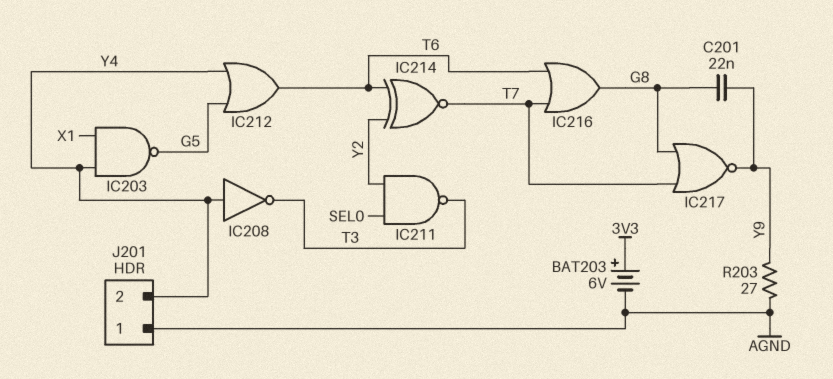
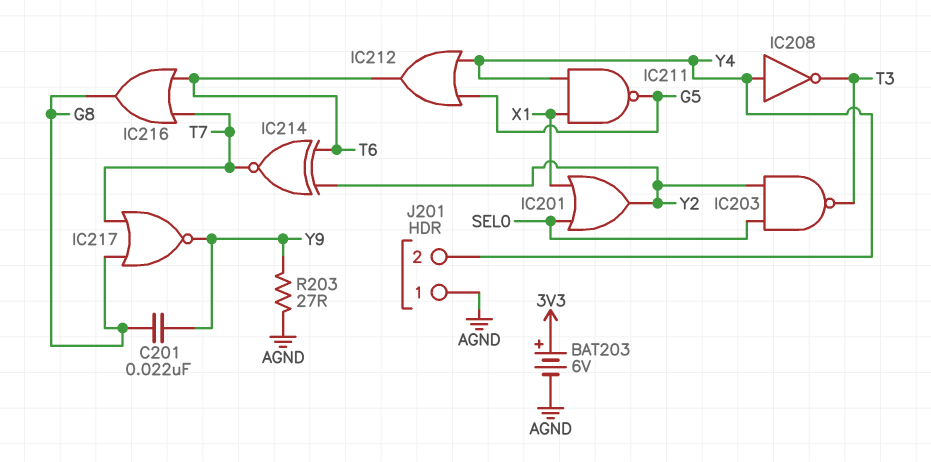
IC201: none -> OR (in SEL0, in X1, out Y2)
IC203: NAND (in X1, in Y4, out G5) -> NAND (in SEL0, in Y2, out T3)
IC211: NAND (in SEL0, in Y2, out T3) -> NAND (in X1, in Y4, out G5)

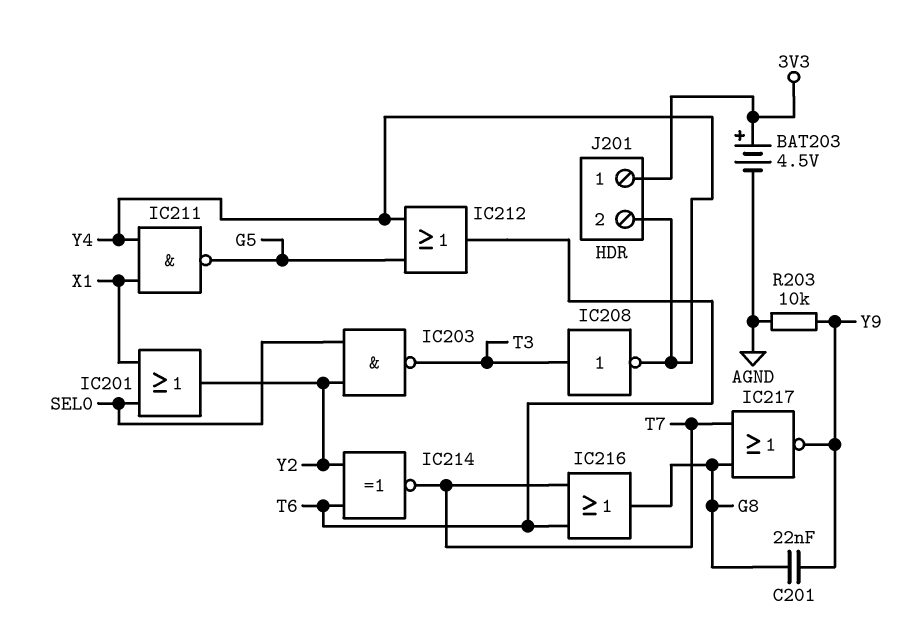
BAT203: 6V (plus 3V3, minus AGND) -> 4.5V (plus 3V3, minus AGND)
IC208: NOT (in Y4, out T3) -> NOT (in T3, out Y4)
J201 pin 1: AGND -> 3V3
R203: 27 (AGND, Y9) -> 10k (AGND, Y9)

